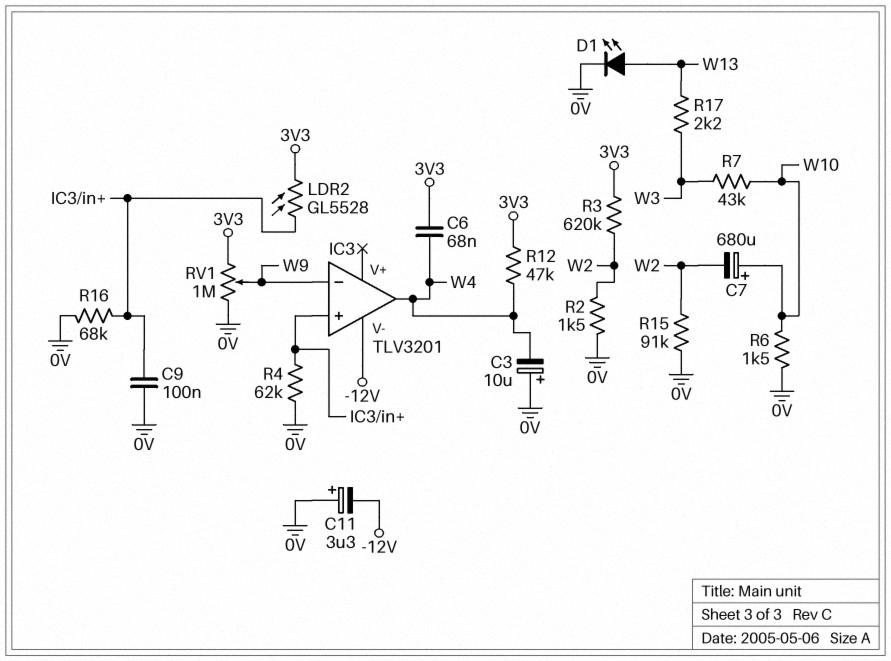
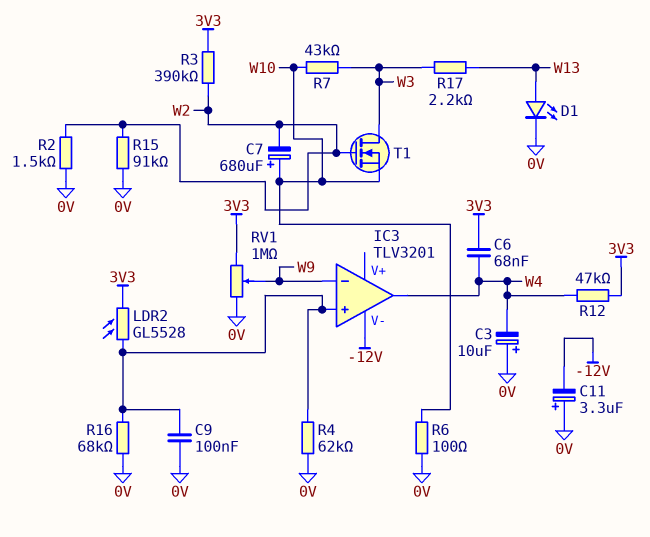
R3: 620k (3V3, W2) -> 390k (3V3, W2)
R6: 1.5k (0V, W10) -> 100 (0V, W10)
T1: none -> NMOS (G W2, D W3, S W10)

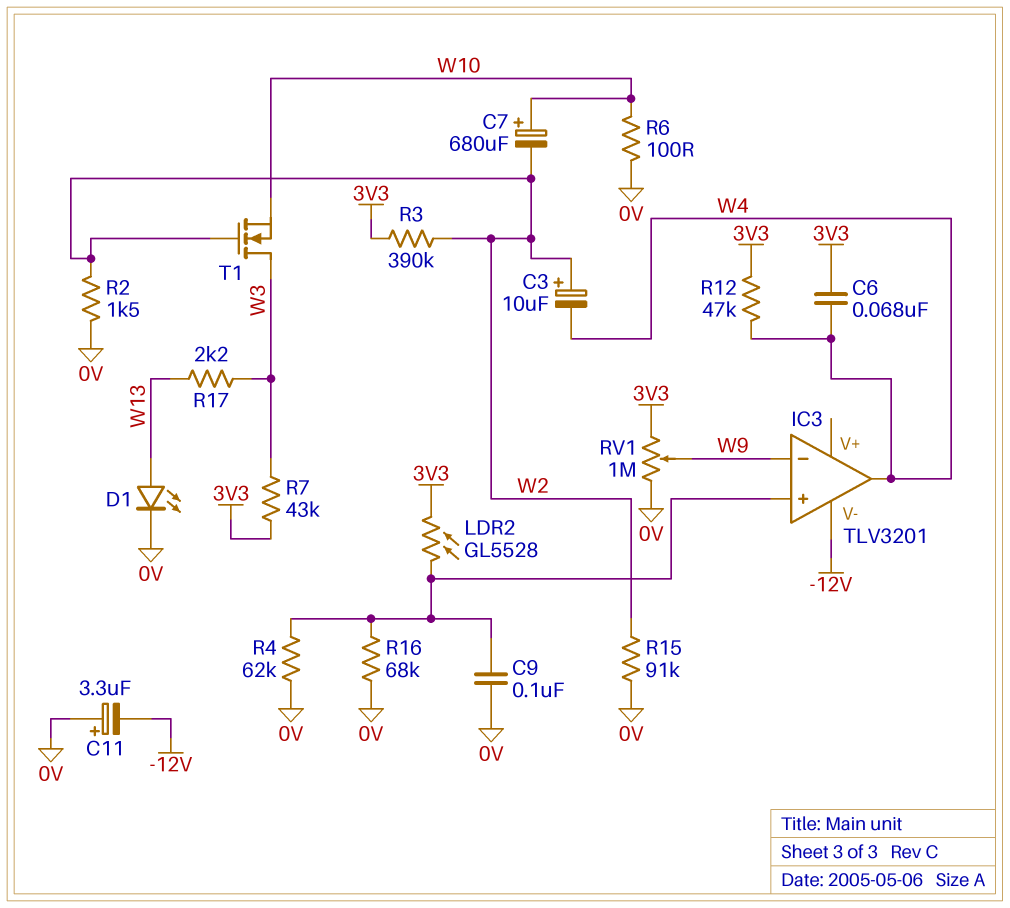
C3: 10uF (plus 0V, minus W4) -> 10uF (plus W2, minus W4)
R7: 43k (W3, W10) -> 43k (3V3, W3)

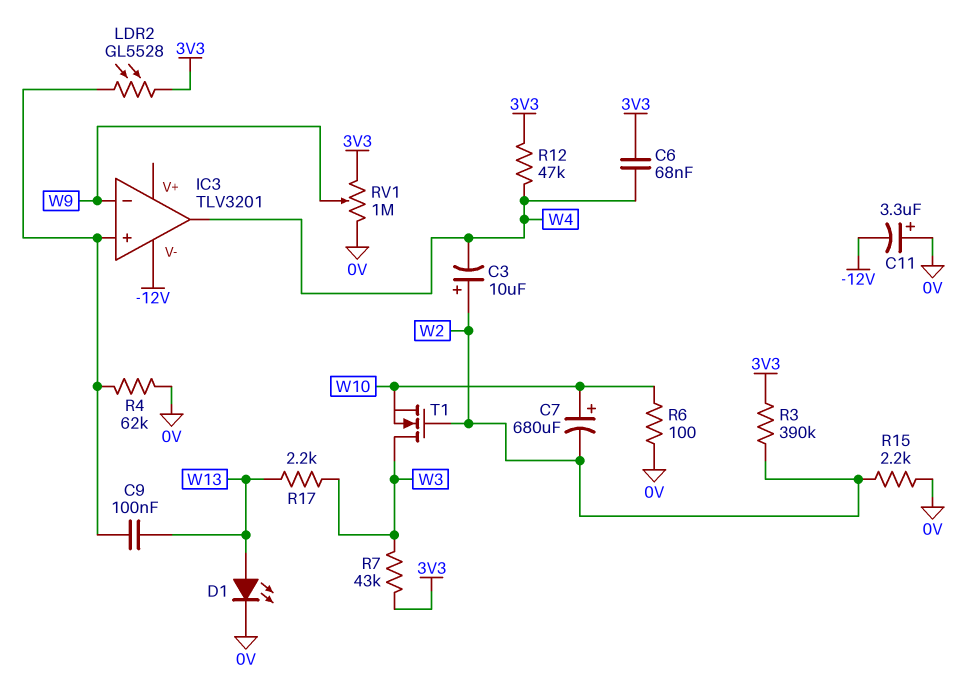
C9: 100nF (0V, IC3/in+) -> 100nF (IC3/in+, W13)
R2: 1.5k (0V, W2) -> none
R15: 91k (0V, W2) -> 2.2k (0V, W2)
R16: 68k (0V, IC3/in+) -> none

